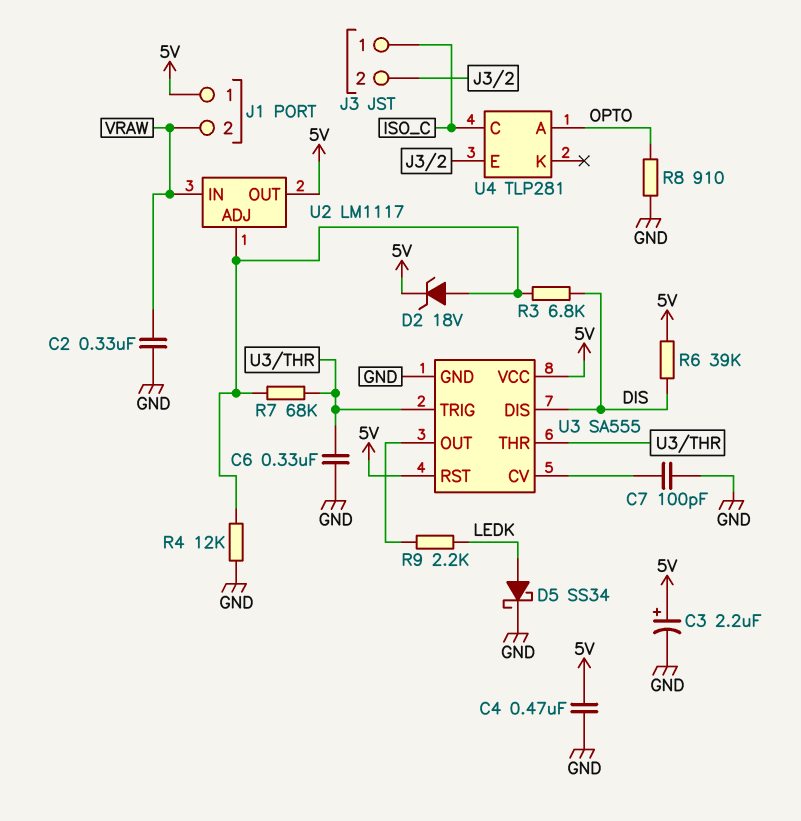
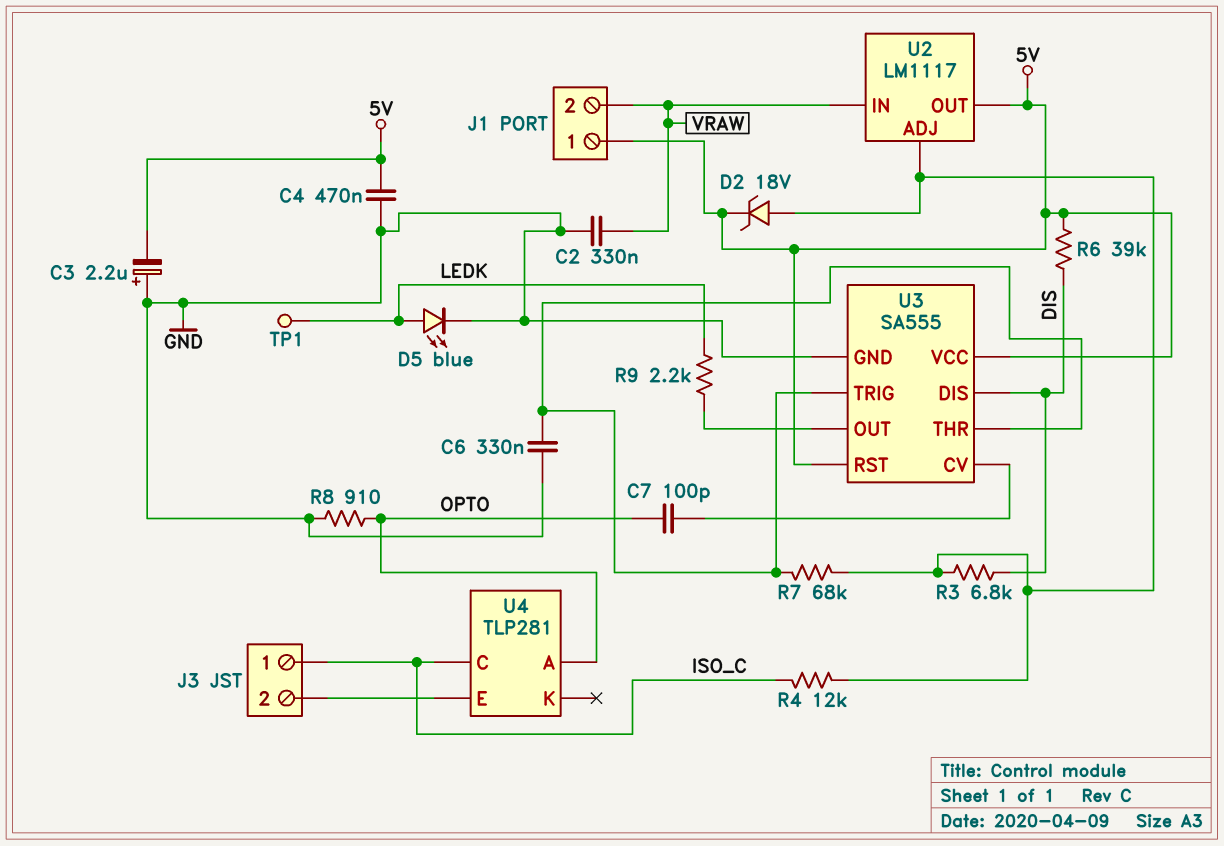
C3: 2.2uF (plus 5V, minus GND) -> 2.2uF (plus GND, minus 5V)
C7: 100pF (GND, U3/CV) -> 100pF (OPTO, U3/CV)
D5: schottky SS34 (A LEDK, K GND) -> LED blue (A LEDK, K GND)
R4: 12k (GND, U2/ADJ) -> 12k (ISO_C, U2/ADJ)
TP1: none -> test point (LEDK)

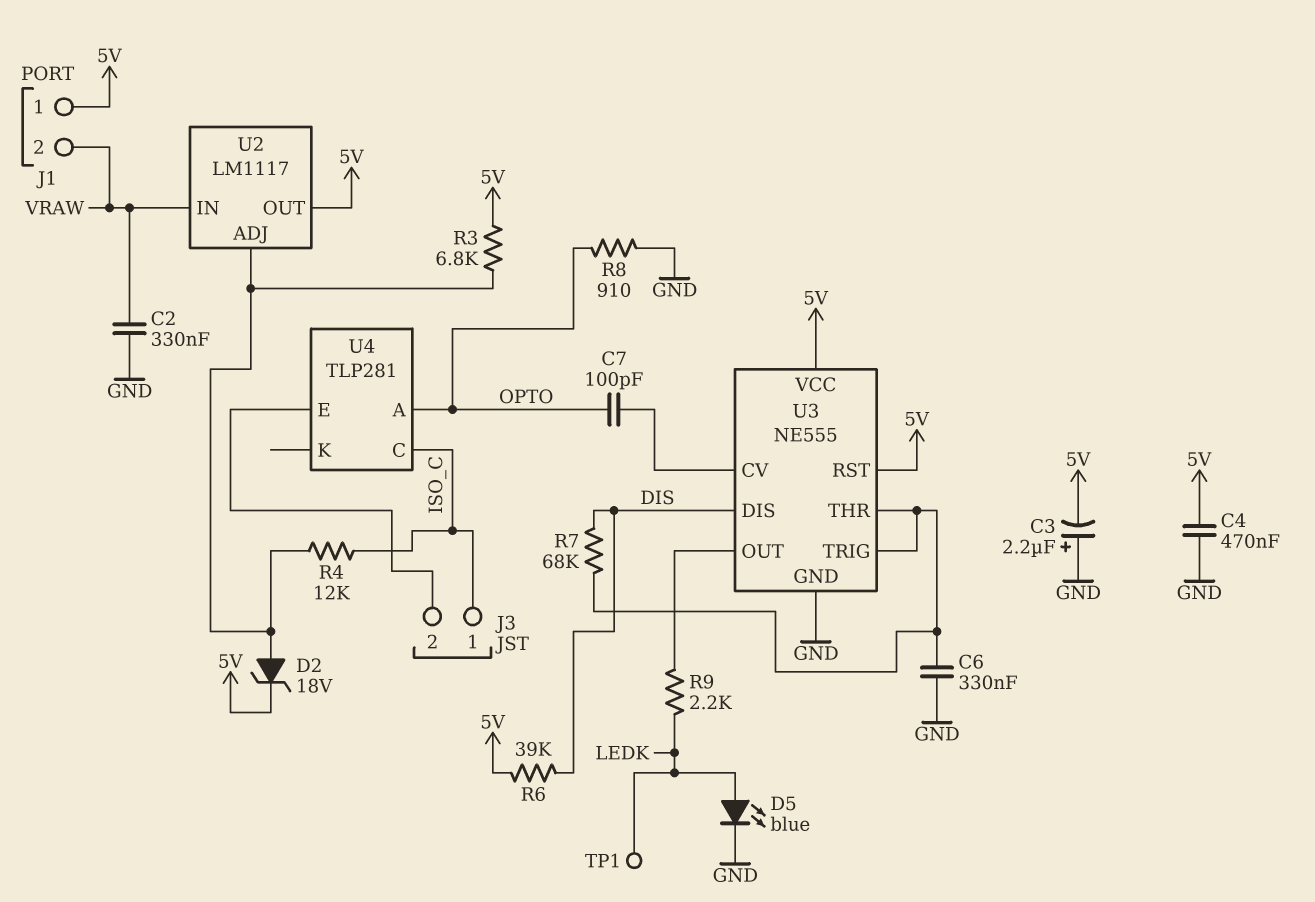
R3: 6.8k (DIS, U2/ADJ) -> 6.8k (5V, U2/ADJ)
R7: 68k (U2/ADJ, U3/THR) -> 68k (DIS, U3/THR)
U3: SA555 -> NE555

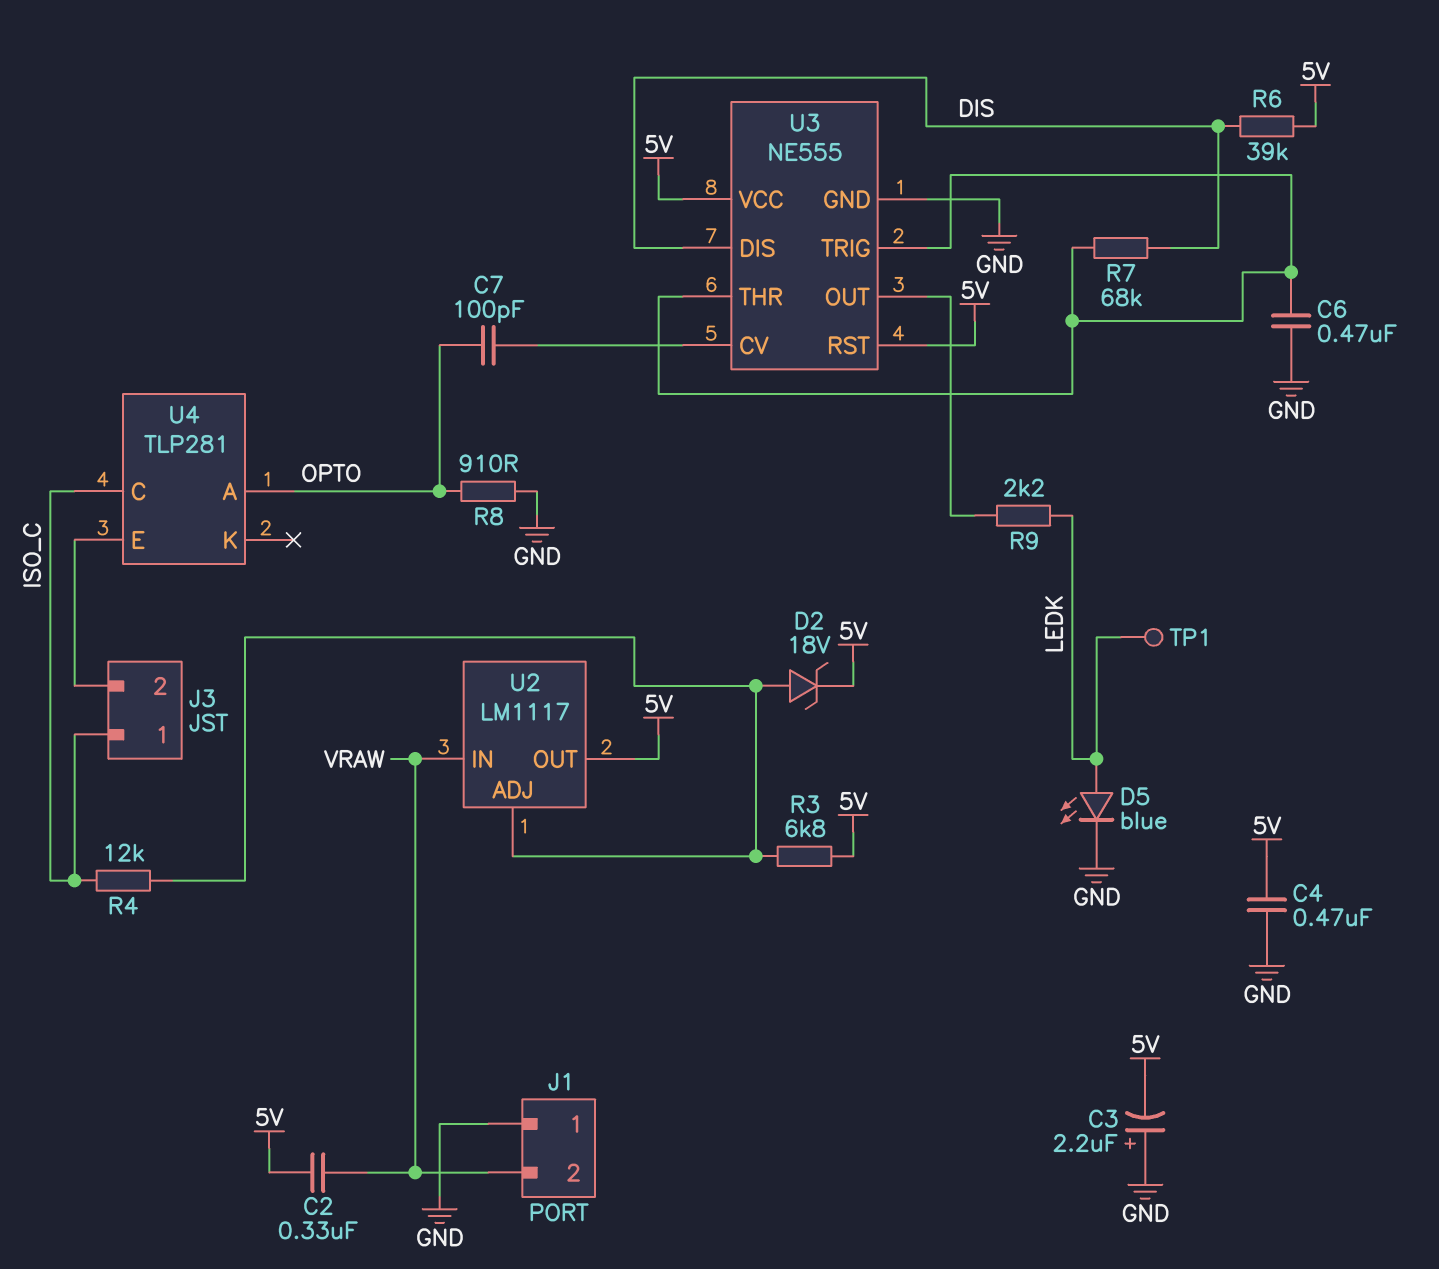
C2: 330nF (GND, VRAW) -> 330nF (5V, VRAW)
C6: 330nF (GND, U3/THR) -> 470nF (GND, U3/THR)
J1 pin 1: 5V -> GND

